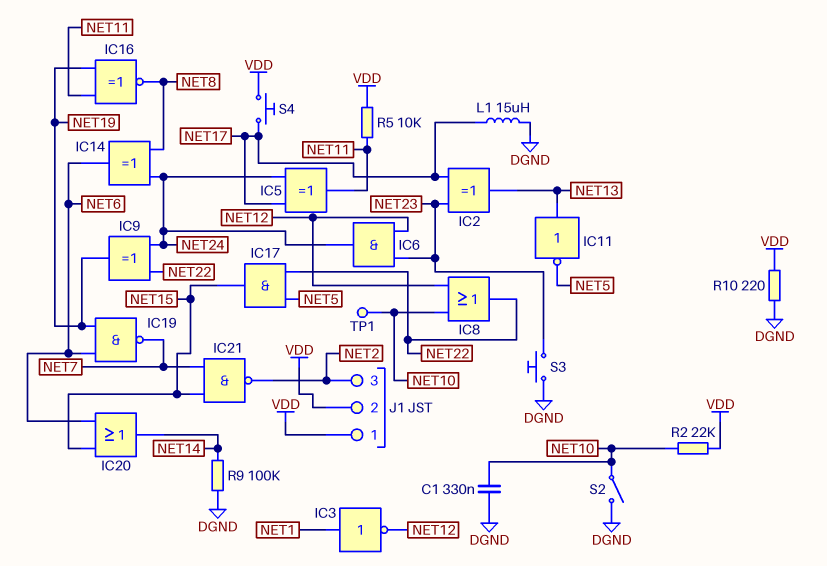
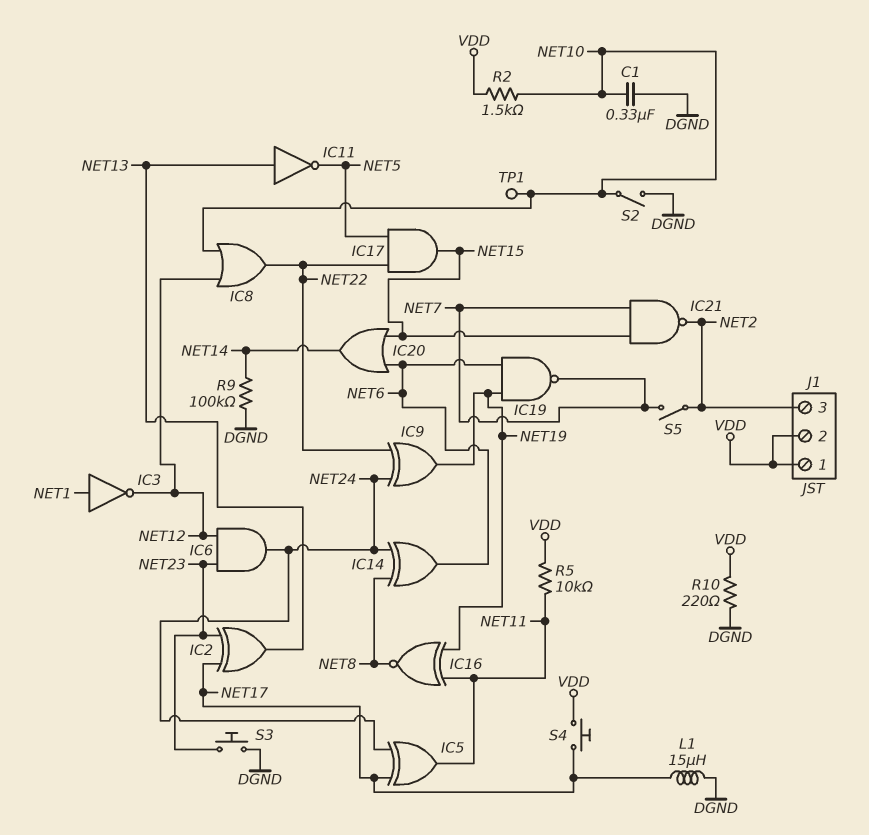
R2: 22k (NET10, VDD) -> 1.5k (NET10, VDD)
S5: none -> switch (NET2, NET7)

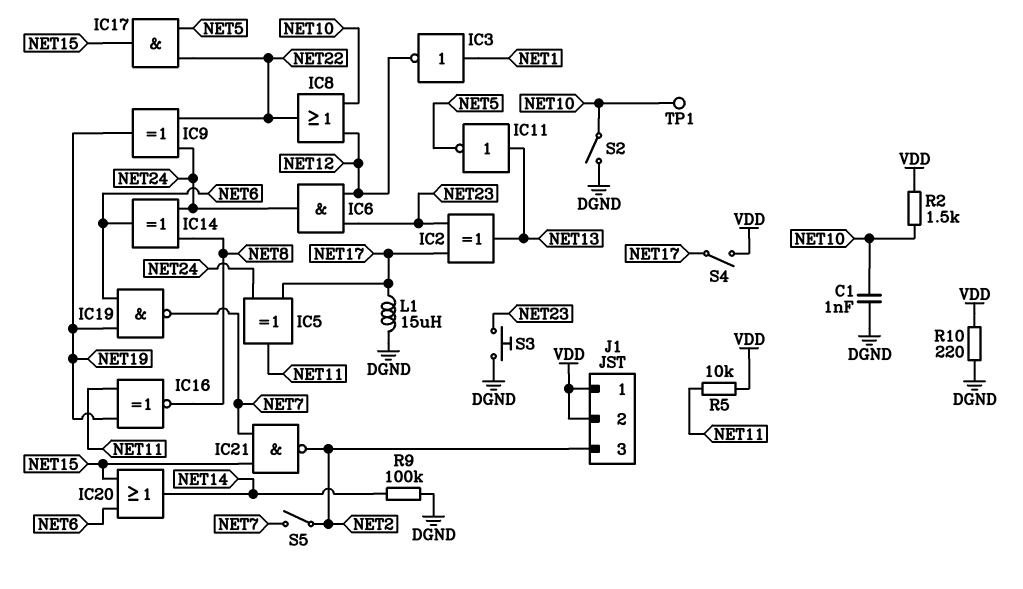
C1: 330nF (DGND, NET10) -> 1nF (DGND, NET10)
S4: button (NET17, VDD) -> switch (NET17, VDD)

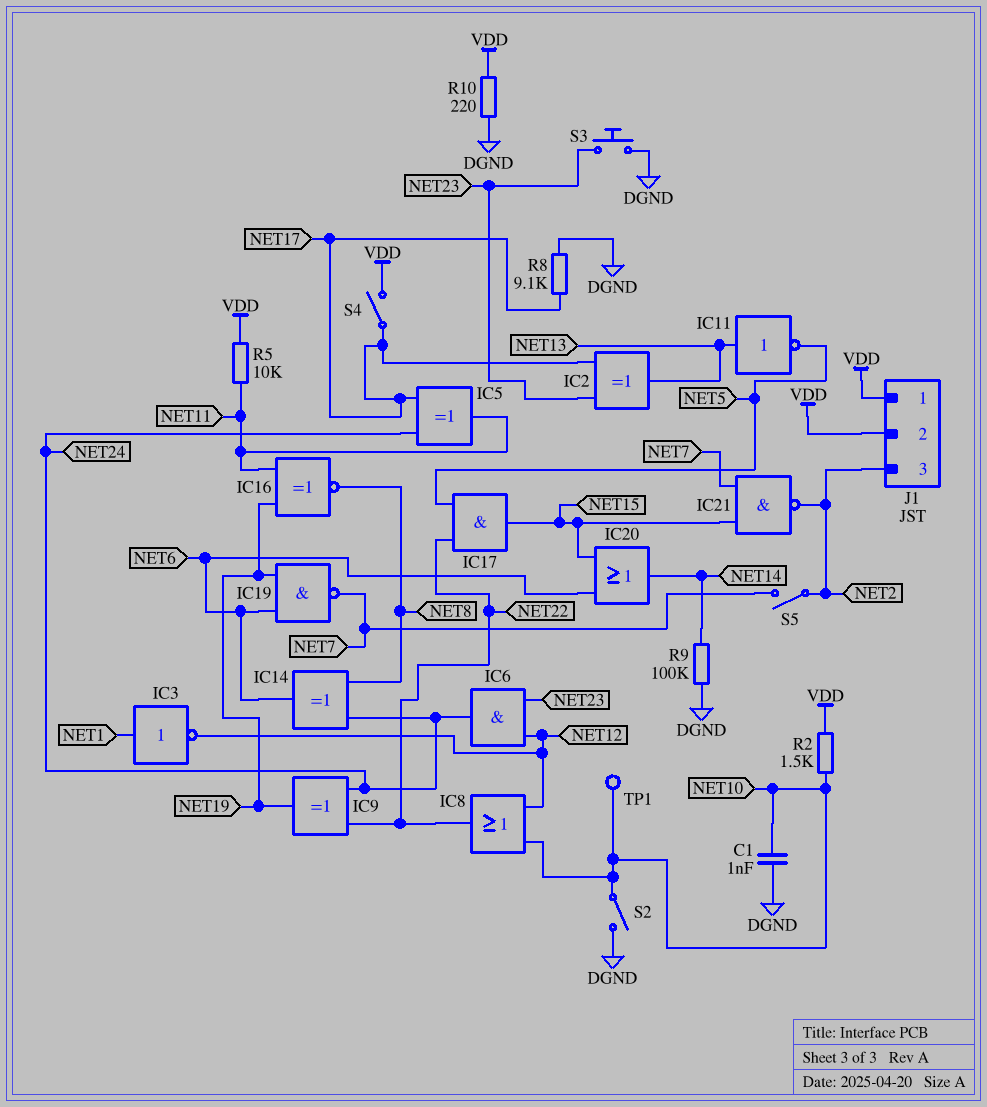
L1: 15uH (DGND, NET17) -> none
R8: none -> 9.1k (DGND, NET17)

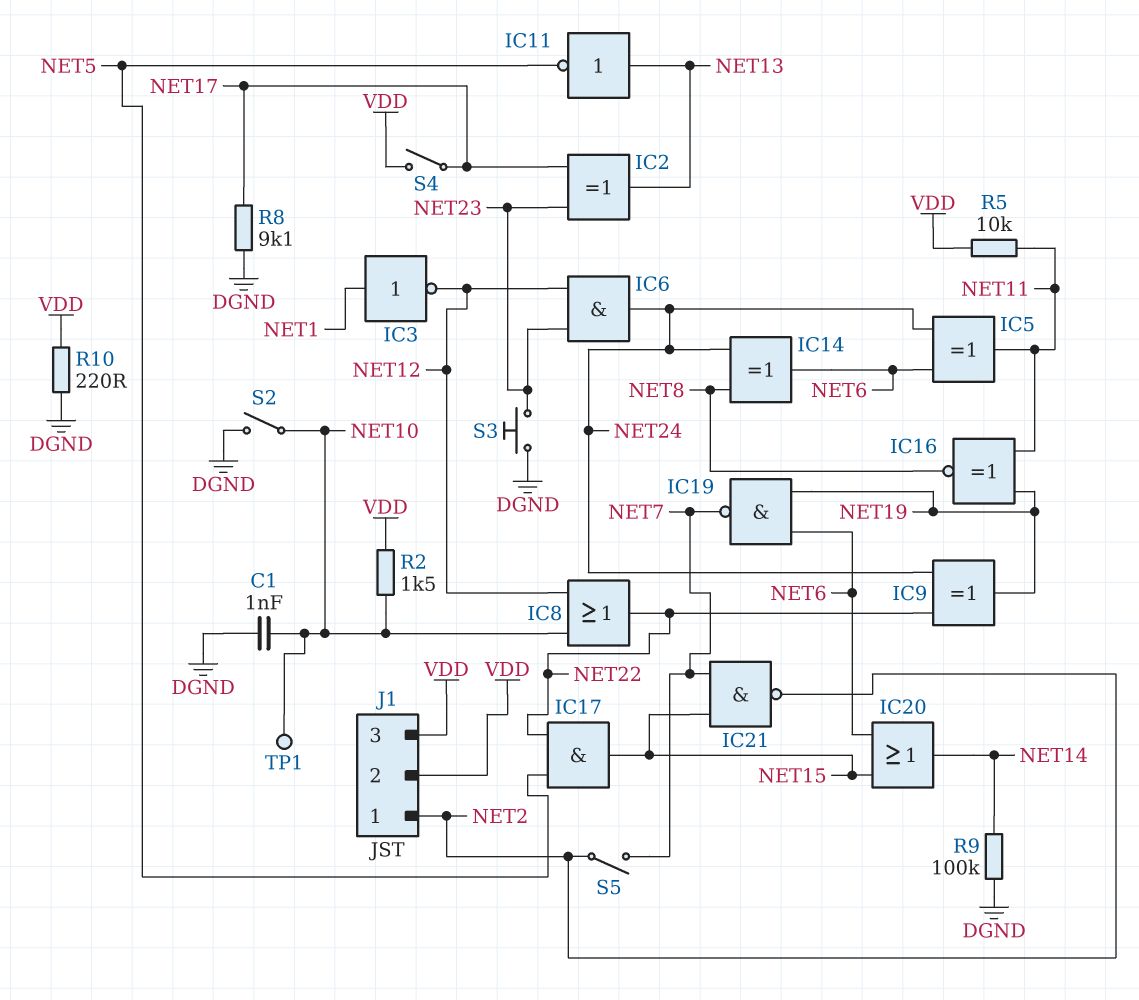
IC5: XOR (in NET17, in NET24, out NET11) -> XOR (in NET6, in NET24, out NET11)
J1 pin 1: VDD -> NET2
J1 pin 3: NET2 -> VDD

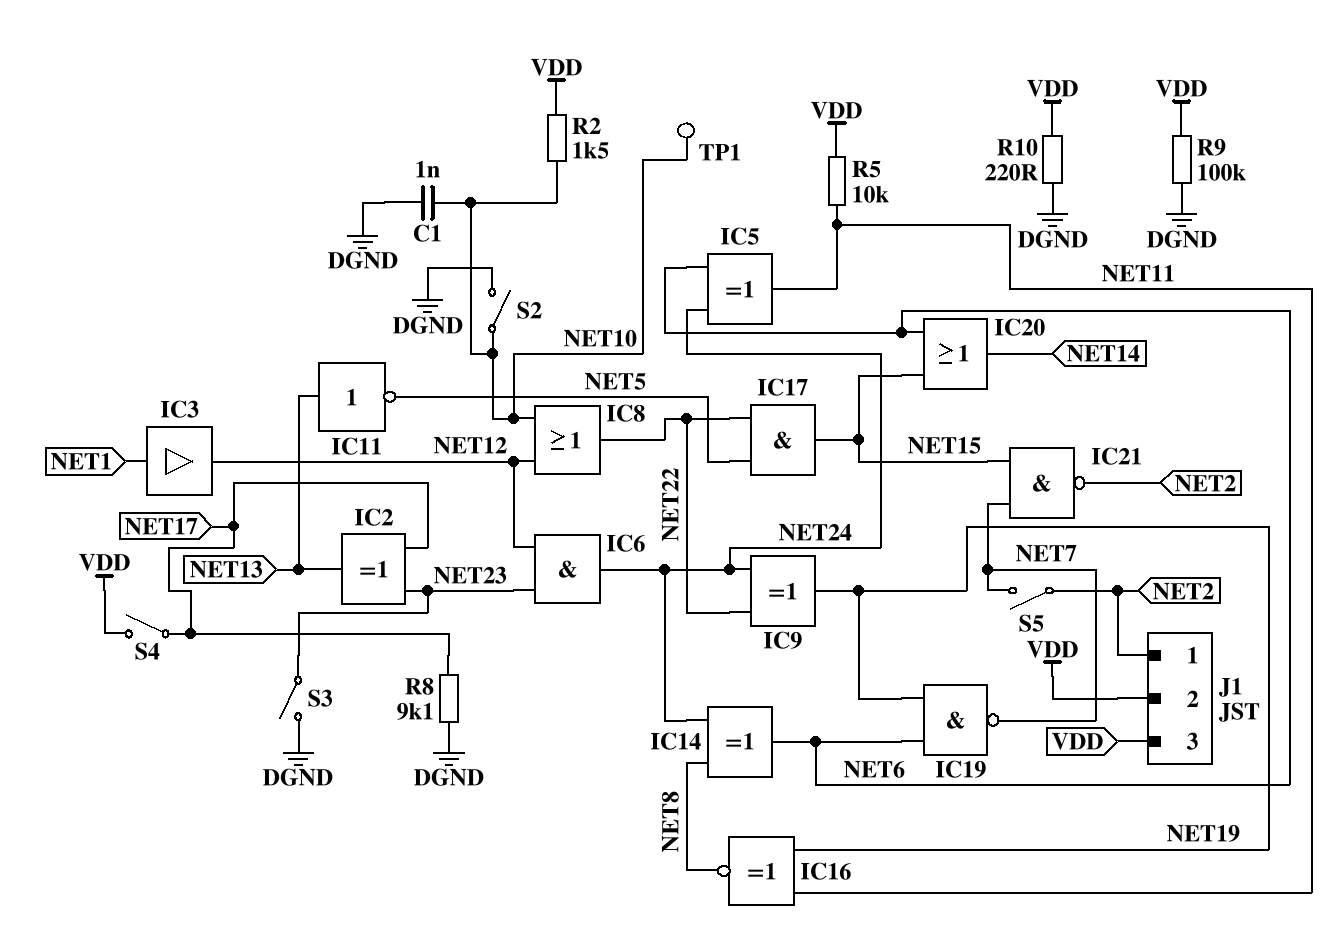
IC3: NOT (in NET1, out NET12) -> buffer (in NET1, out NET12)
R9: 100k (DGND, NET14) -> 100k (DGND, VDD)
S3: button (DGND, NET23) -> switch (DGND, NET23)

